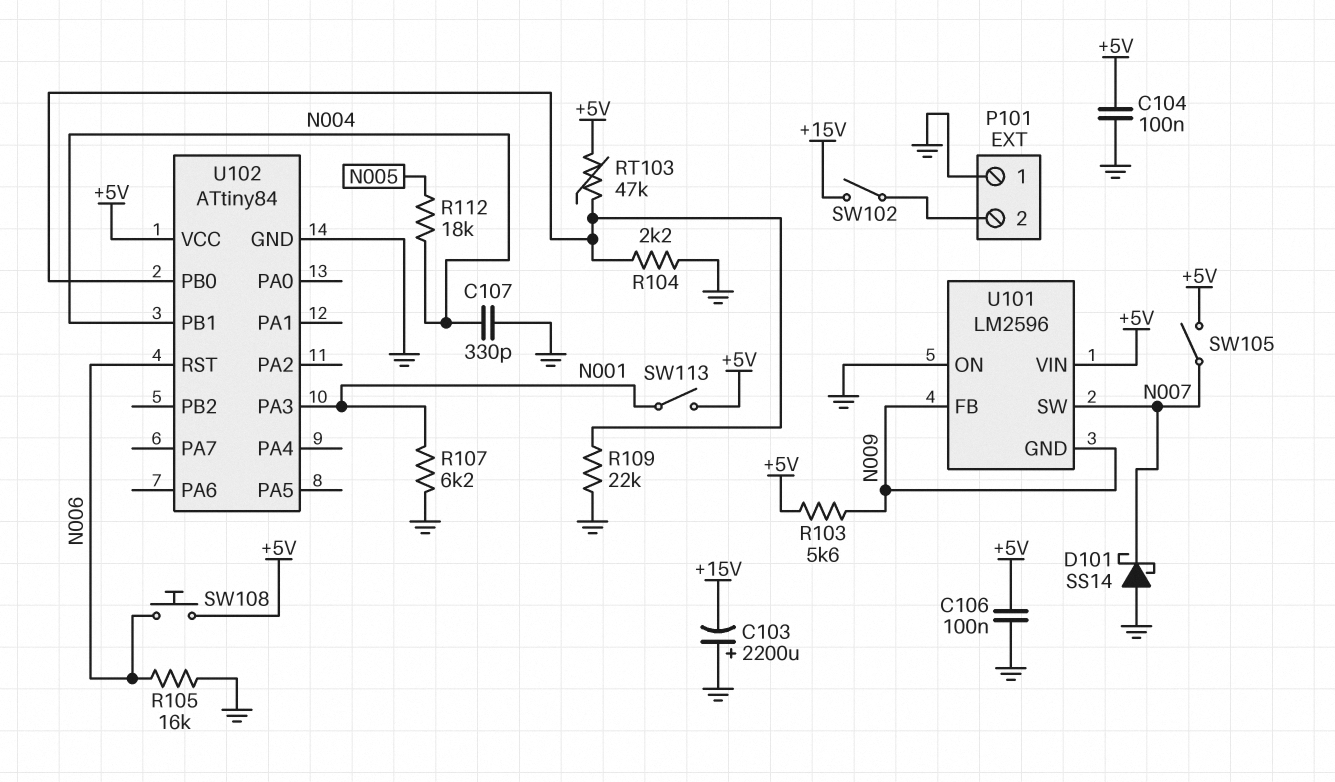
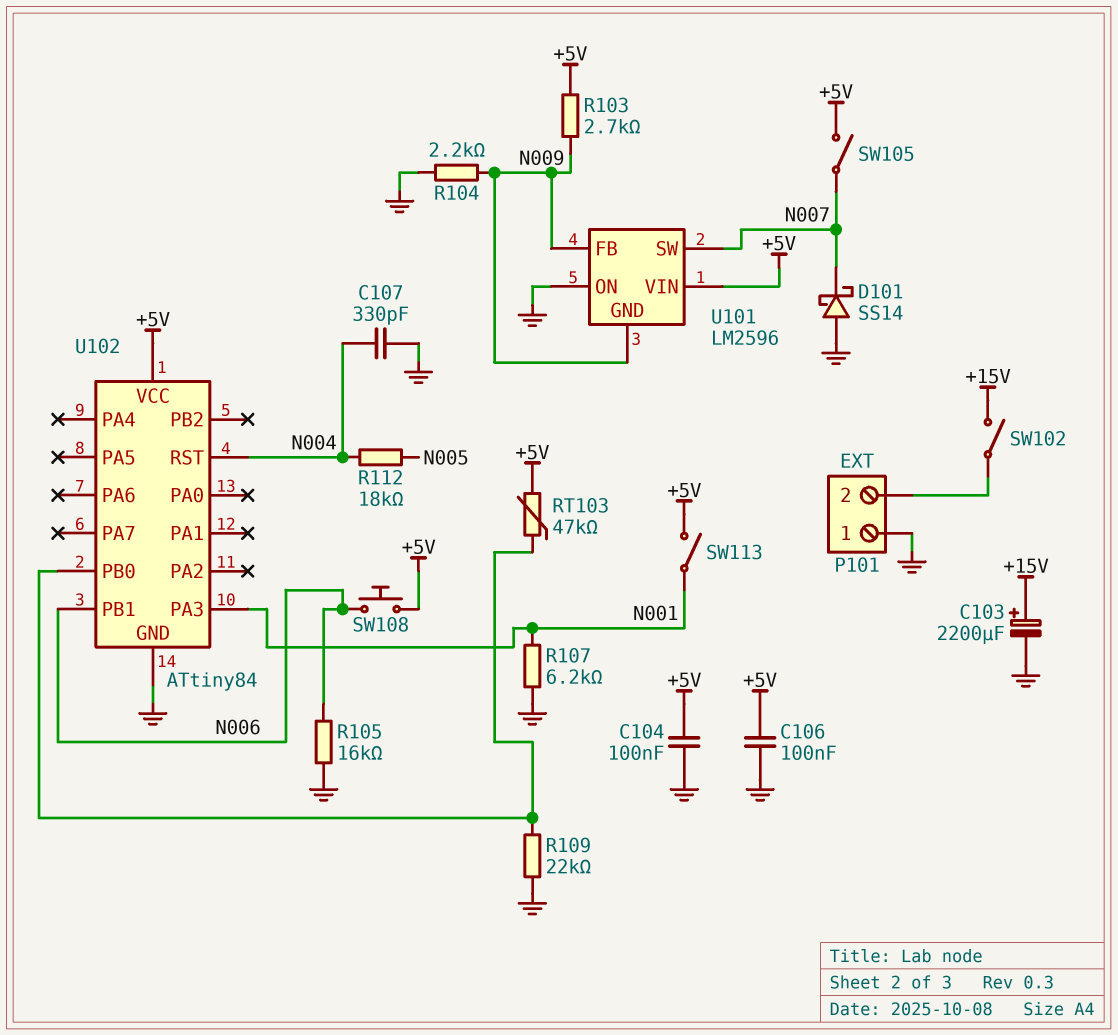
C103: 2200uF (plus GND, minus +15V) -> 2200uF (plus +15V, minus GND)
R103: 5.6k (+5V, N009) -> 2.7k (+5V, N009)
R104: 2.2k (GND, U102/PB0) -> 2.2k (GND, N009)
U102 pin PB1: N004 -> N006
U102 pin RST: N006 -> N004

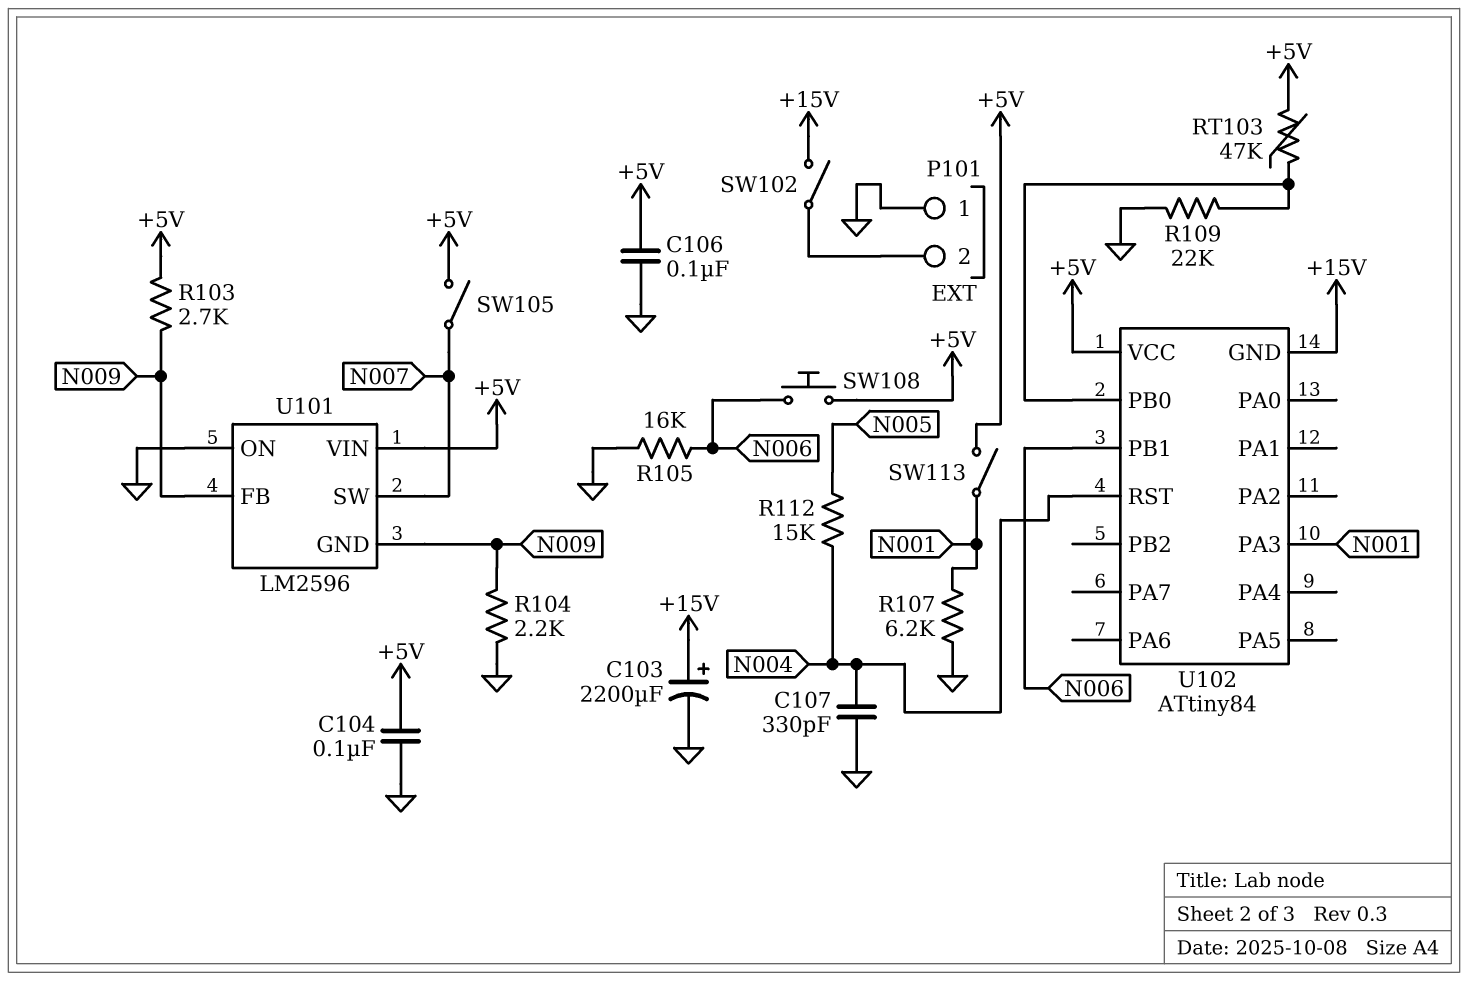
D101: schottky SS14 (A GND, K N007) -> none
R112: 18k (N004, N005) -> 15k (N004, N005)
U102 pin GND: GND -> +15V

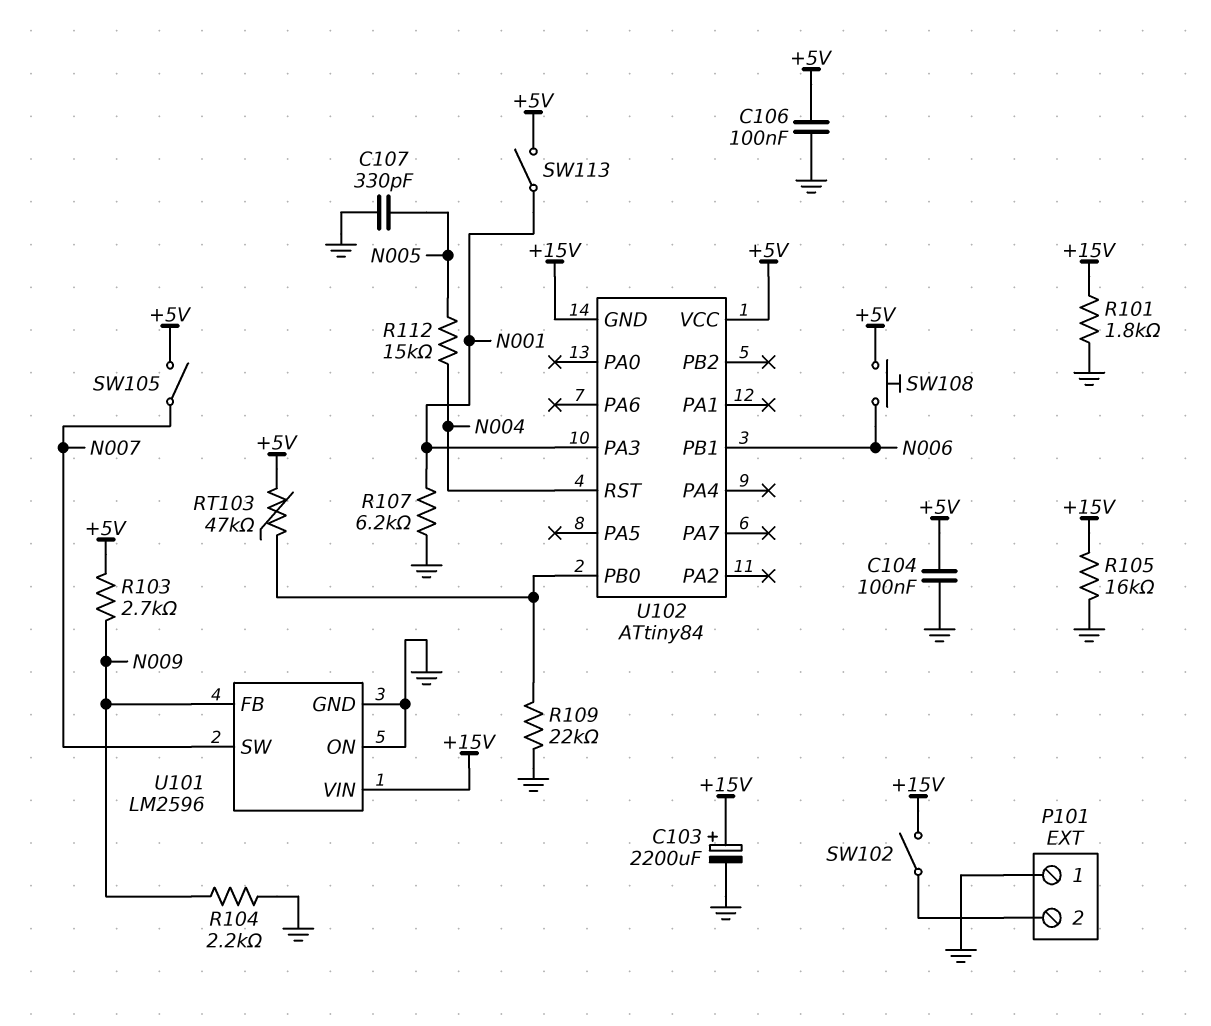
C107: 330pF (GND, N004) -> 330pF (GND, N005)
R101: none -> 1.8k (+15V, GND)
R105: 16k (GND, N006) -> 16k (+15V, GND)
U101 pin GND: N009 -> GND
U101 pin VIN: +5V -> +15V

